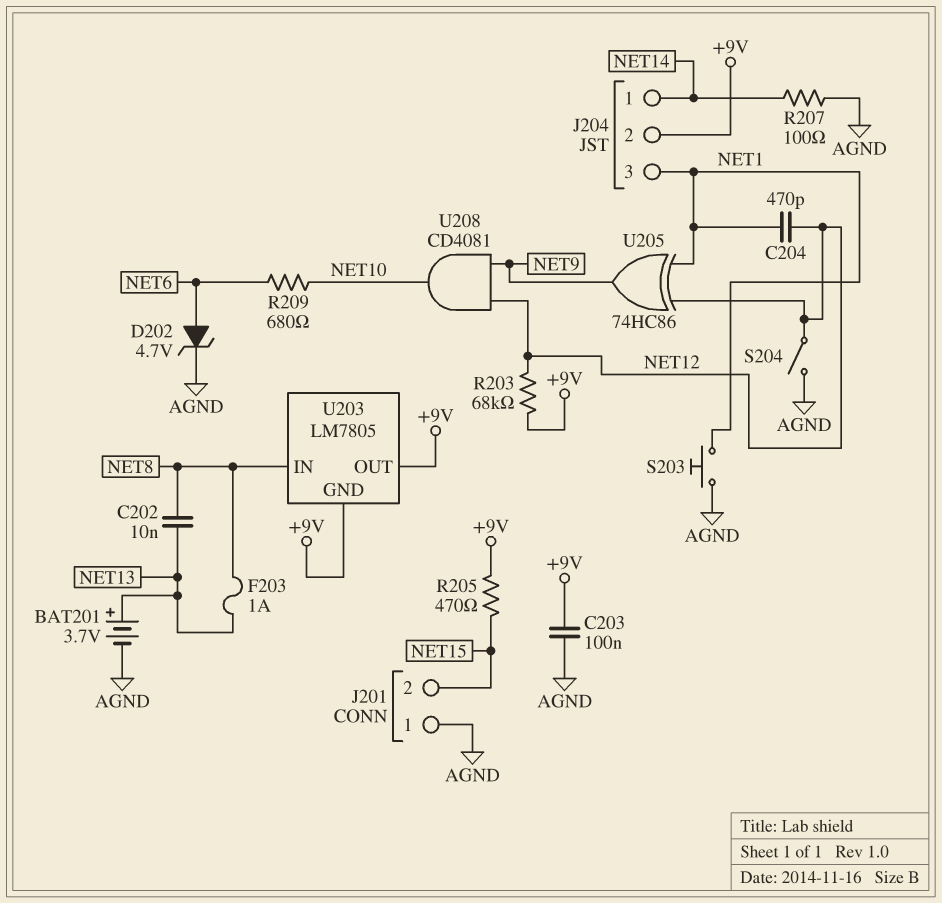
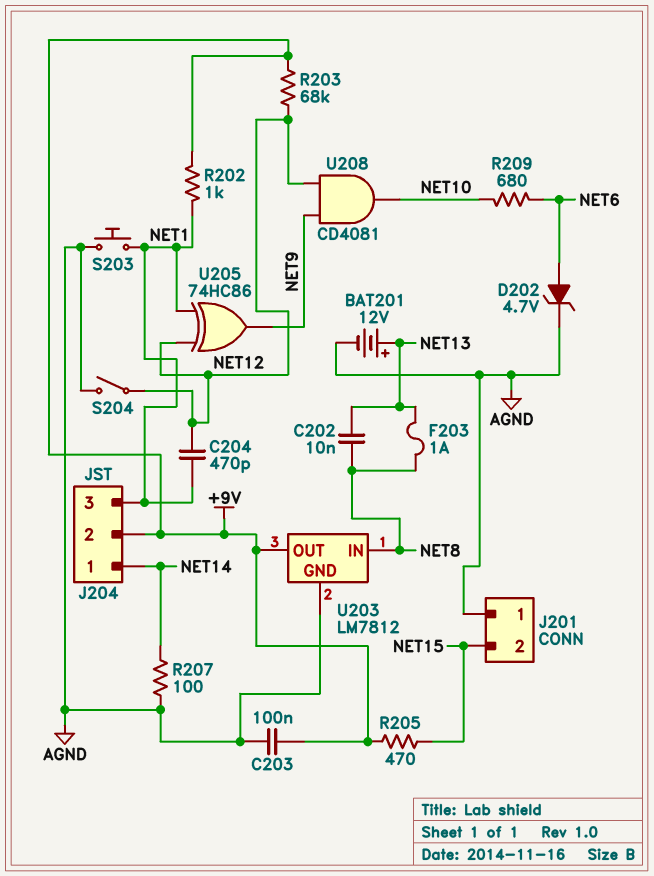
BAT201: 3.7V (plus NET13, minus AGND) -> 12V (plus NET13, minus AGND)
R202: none -> 1k (+9V, NET1)
U203: LM7805 -> LM7812
U203 pin GND: +9V -> AGND

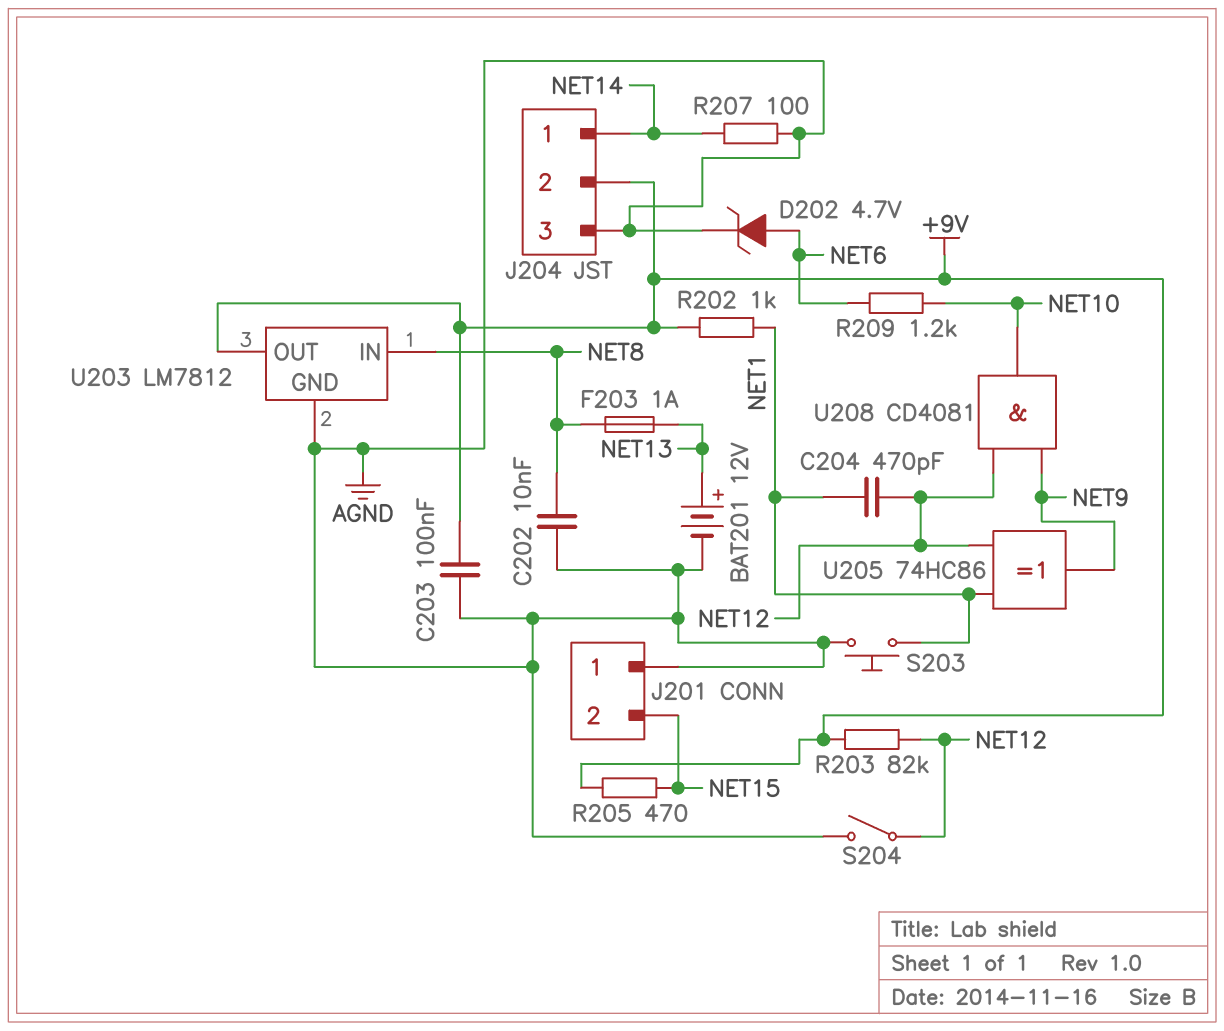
C202: 10nF (NET8, NET13) -> 10nF (AGND, NET8)
J204 pin 3: NET1 -> AGND
R203: 68k (+9V, NET12) -> 82k (+9V, NET12)
R209: 680 (NET6, NET10) -> 1.2k (NET6, NET10)

